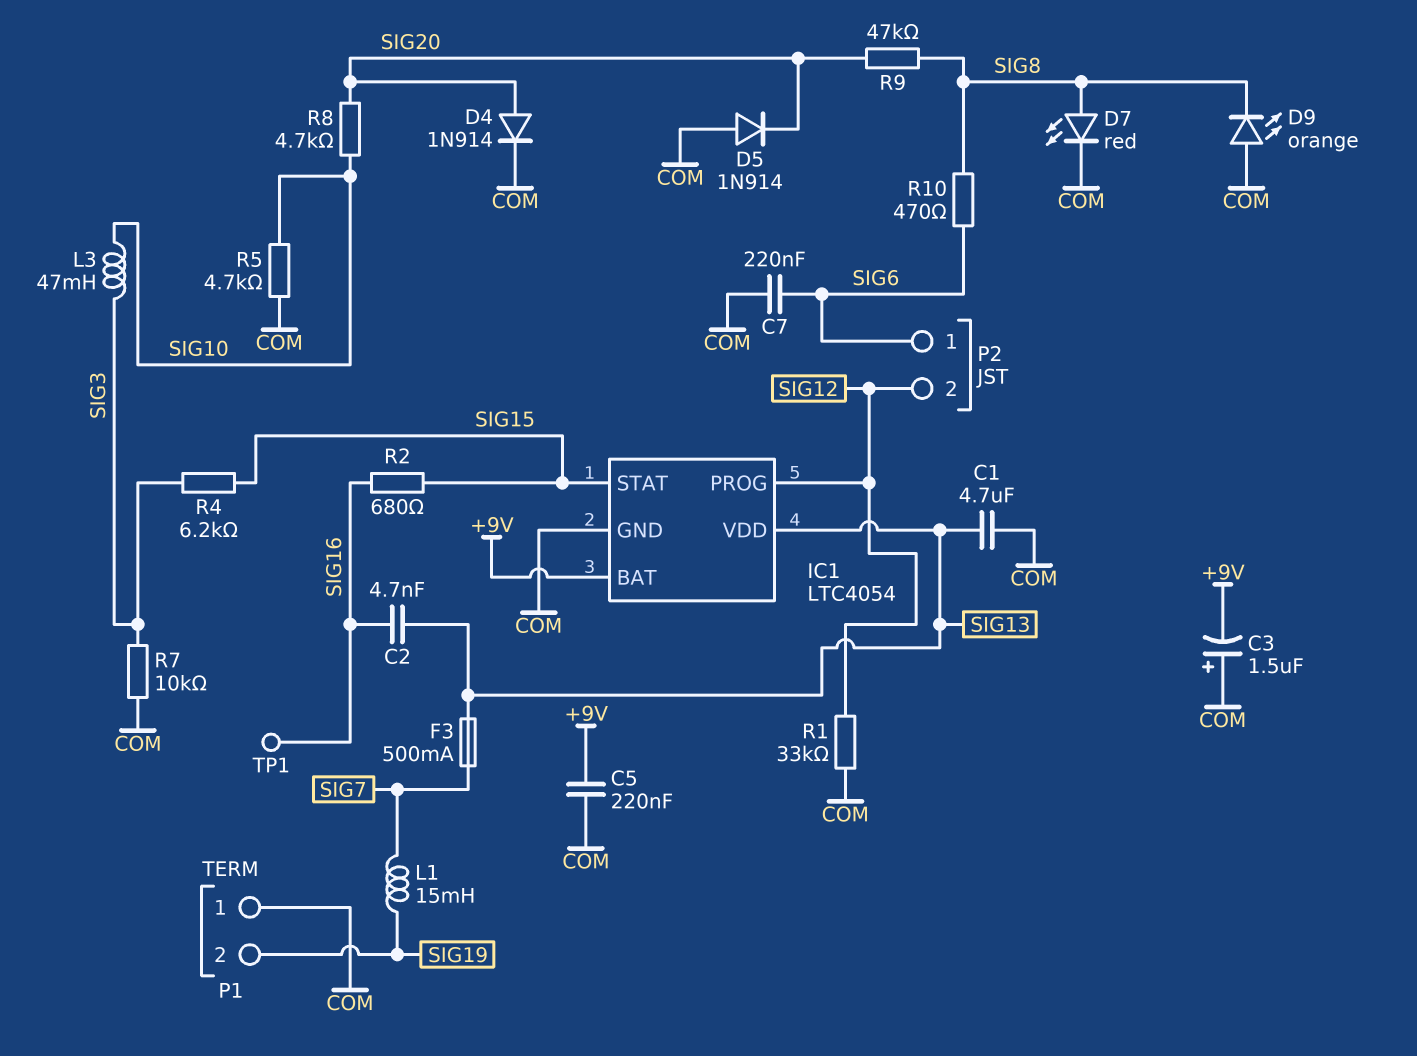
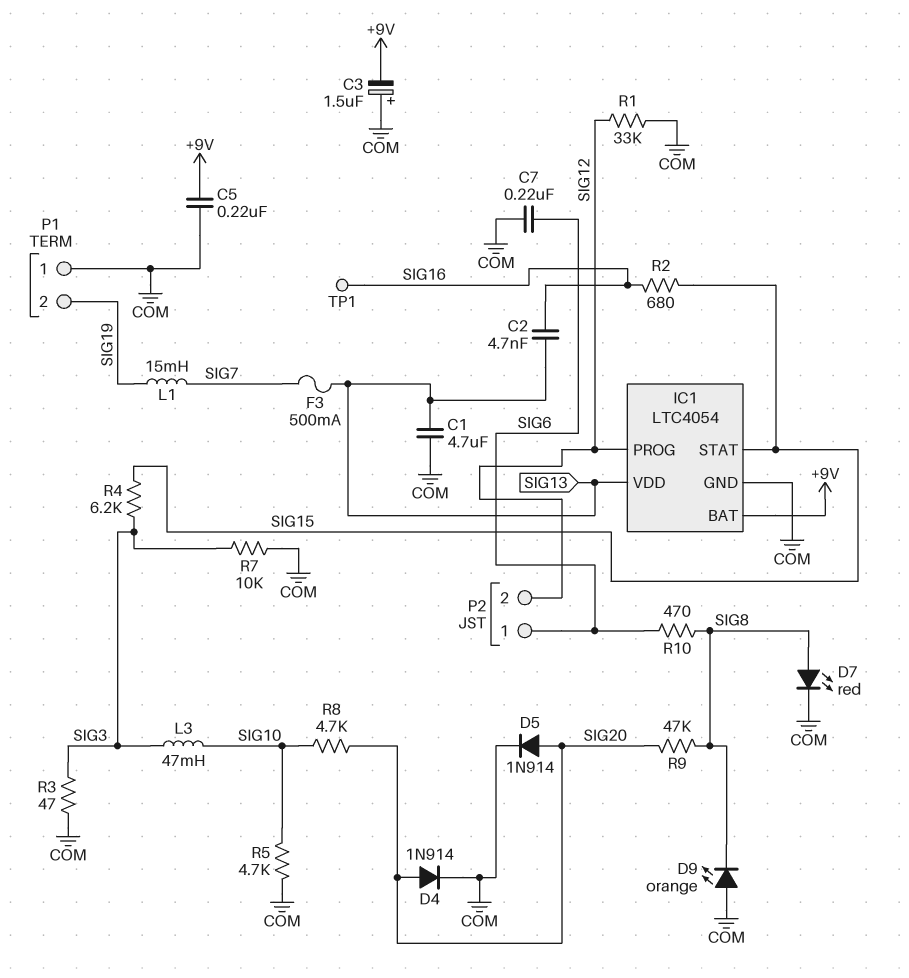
D5: diode 1N914 (A COM, K SIG20) -> diode 1N914 (A SIG20, K COM)
R3: none -> 47 (COM, SIG3)

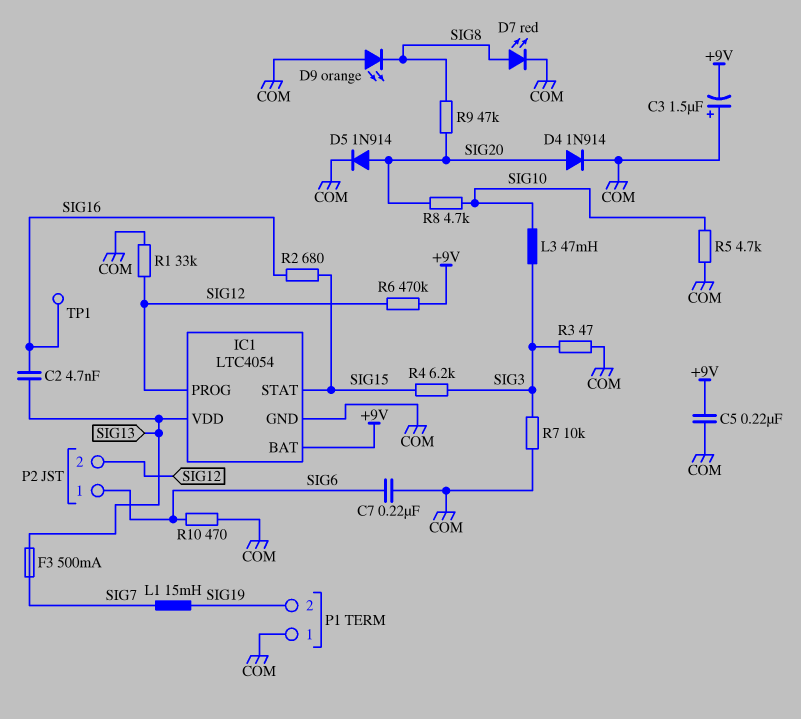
C1: 4.7uF (COM, SIG13) -> none
R6: none -> 470k (+9V, SIG12)
R10: 470 (SIG6, SIG8) -> 470 (COM, SIG6)

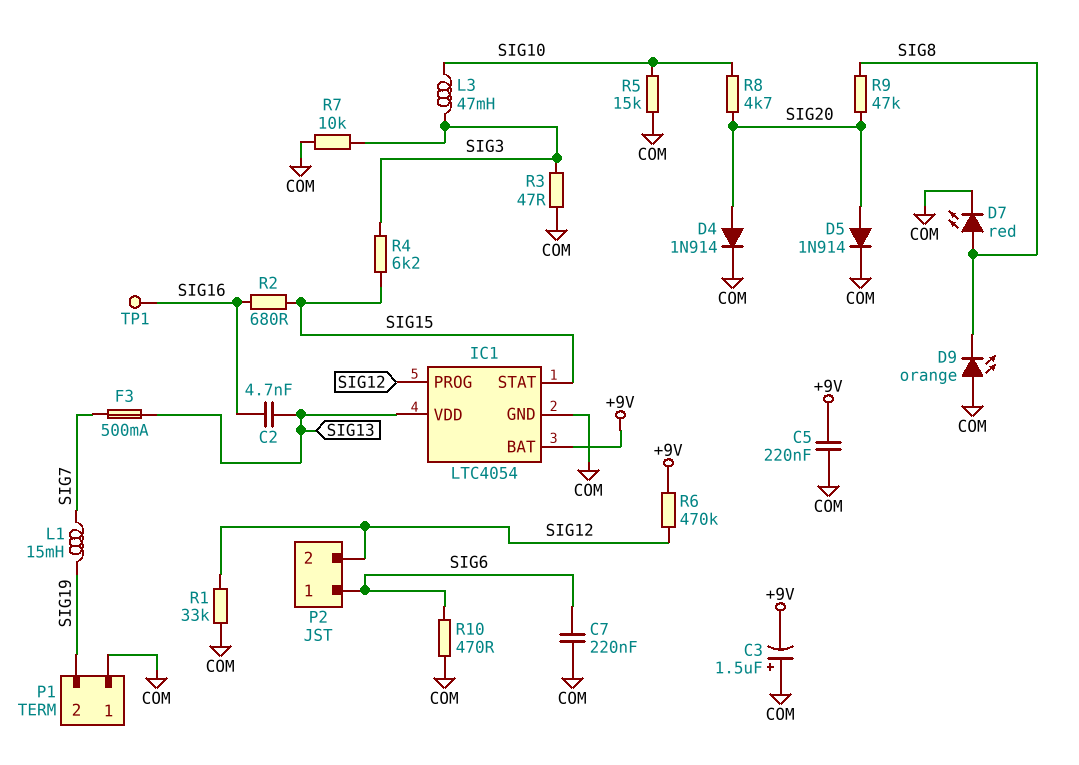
R5: 4.7k (COM, SIG10) -> 15k (COM, SIG10)

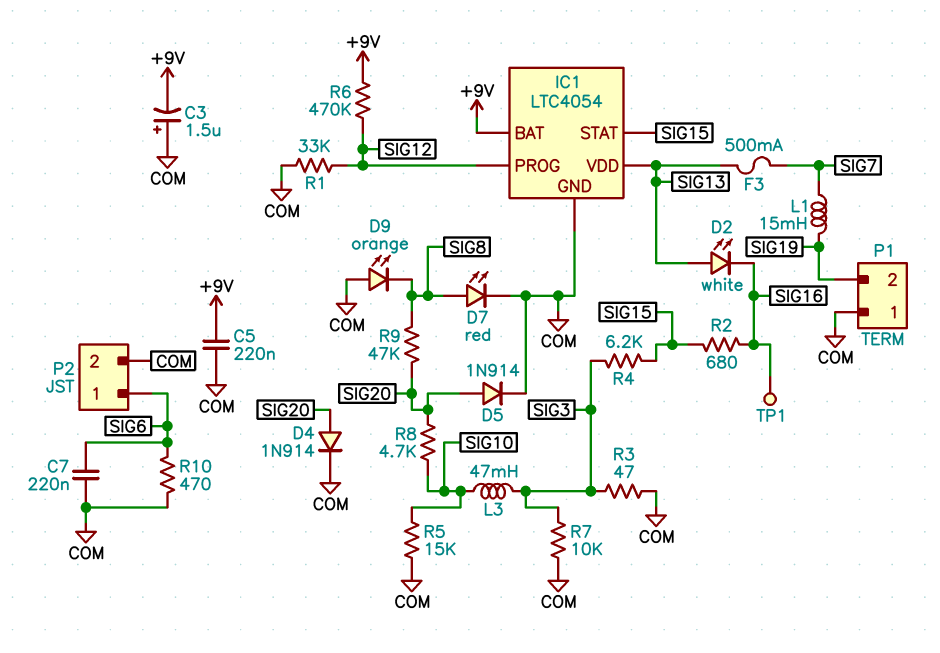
C2: 4.7nF (SIG13, SIG16) -> none
D2: none -> LED white (A SIG13, K SIG16)
P2 pin 2: SIG12 -> COM

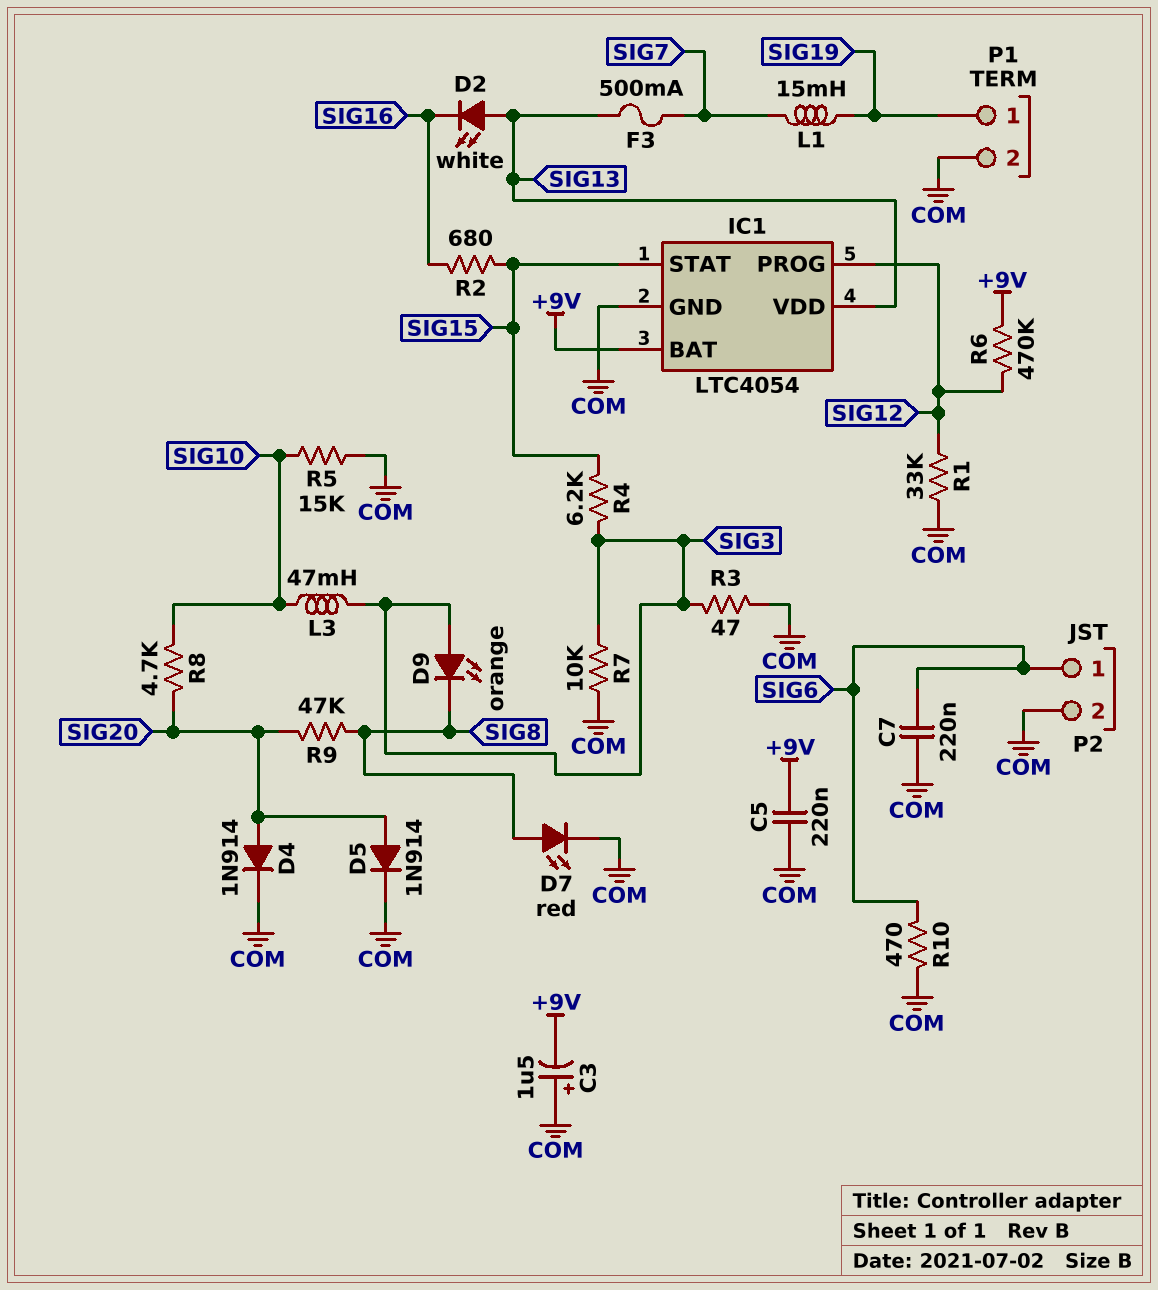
D9: LED orange (A COM, K SIG8) -> LED orange (A SIG3, K SIG8)
P1 pin 1: COM -> SIG19
P1 pin 2: SIG19 -> COM
TP1: test point (SIG16) -> none

